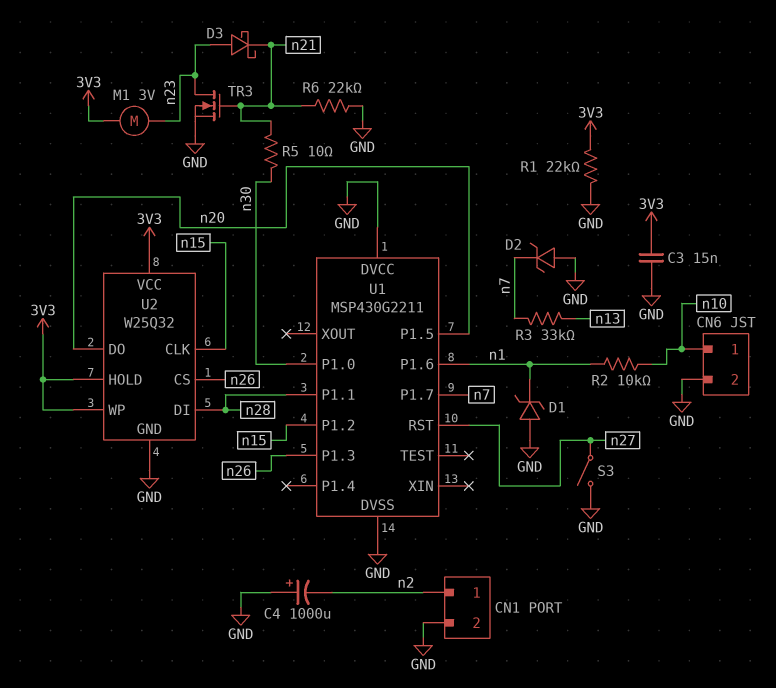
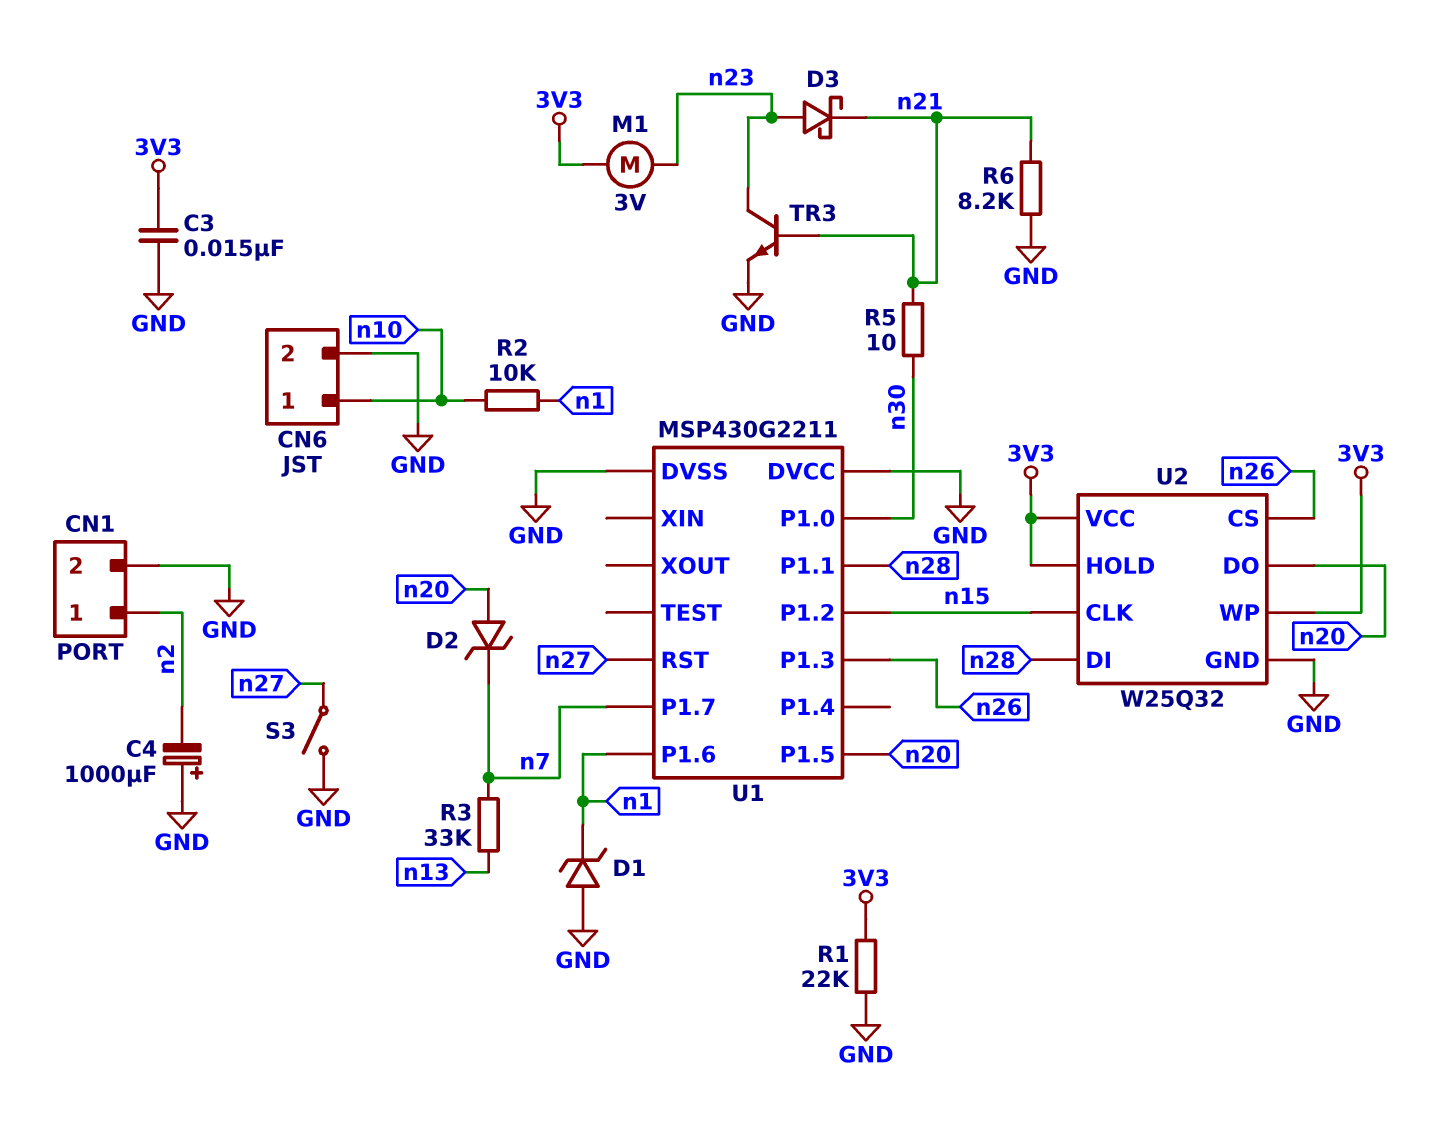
D2: zener (A GND, K n7) -> zener (A n20, K n7)
R6: 22k (GND, n21) -> 8.2k (GND, n21)
TR3: NMOS (G n21, D n23, S GND) -> NPN (B n21, C n23, E GND)

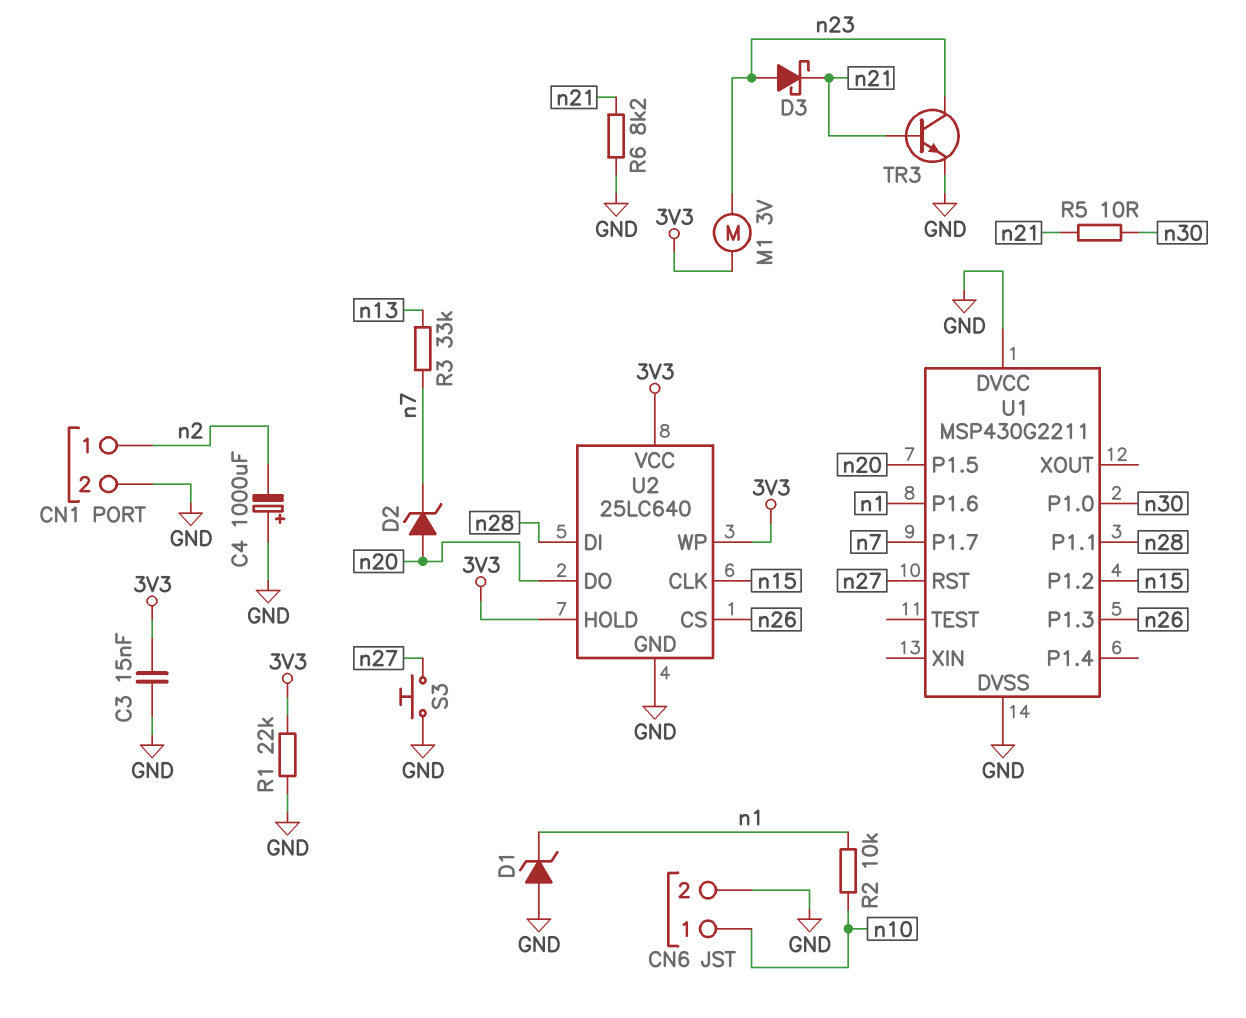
S3: switch (GND, n27) -> button (GND, n27)
U2: W25Q32 -> 25LC640

